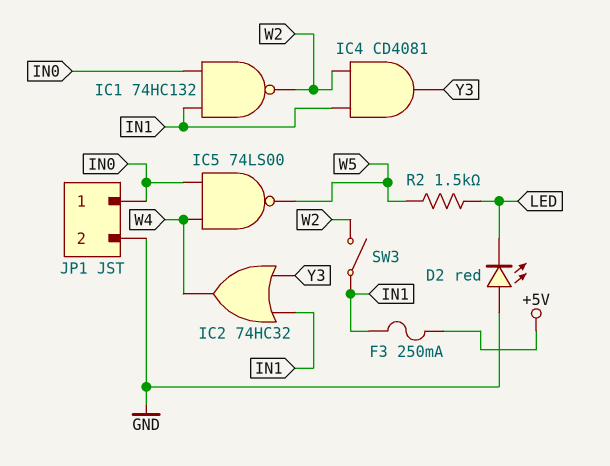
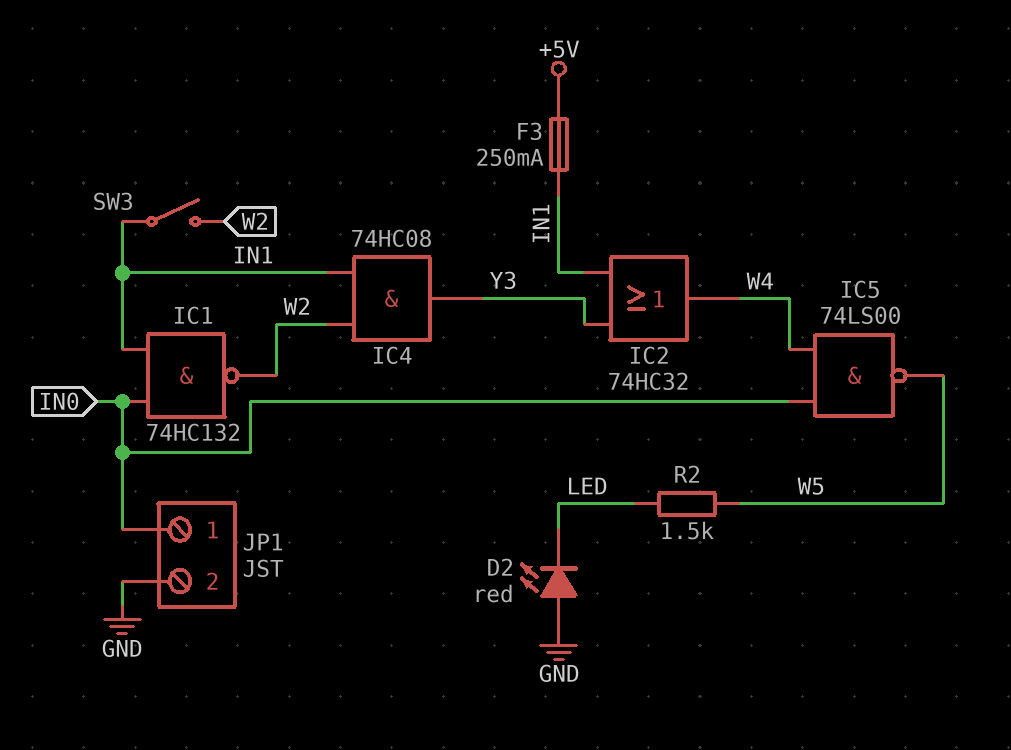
IC4: AND CD4081 (in IN1, in W2, out Y3) -> AND 74HC08 (in IN1, in W2, out Y3)

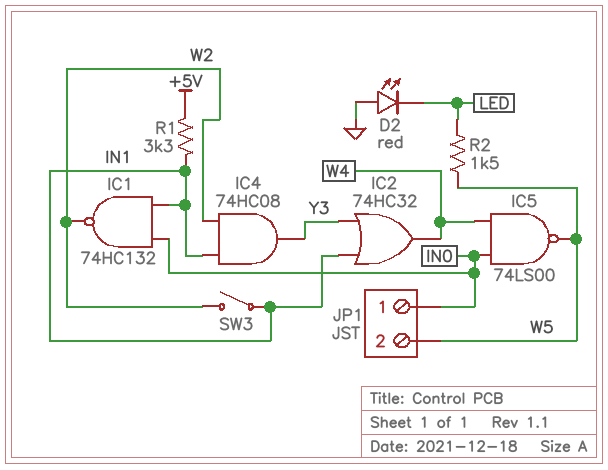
F3: 250mA (+5V, IN1) -> none
JP1 pin 2: GND -> W5
R1: none -> 3.3k (+5V, IN1)

